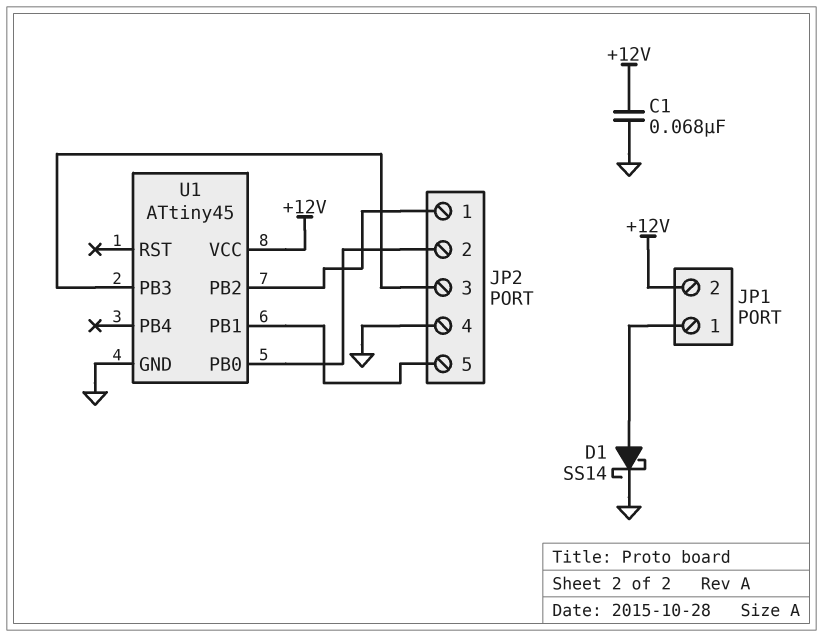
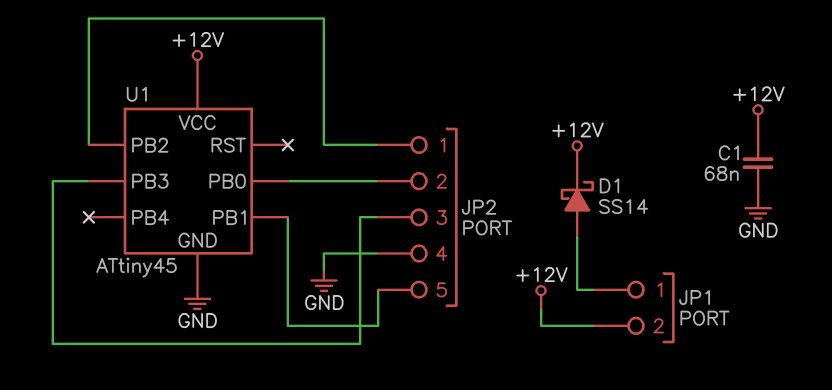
D1: schottky SS14 (A JP1/1, K GND) -> schottky SS14 (A JP1/1, K +12V)

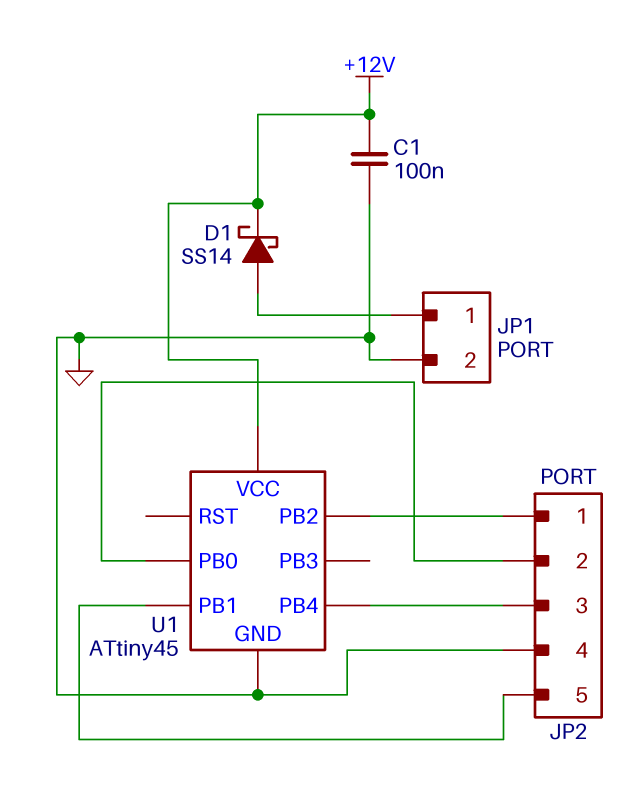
C1: 68nF (+12V, GND) -> 100nF (+12V, GND)
JP1 pin 2: +12V -> GND
U1 pin PB3: JP2/3 -> none
U1 pin PB4: none -> JP2/3

